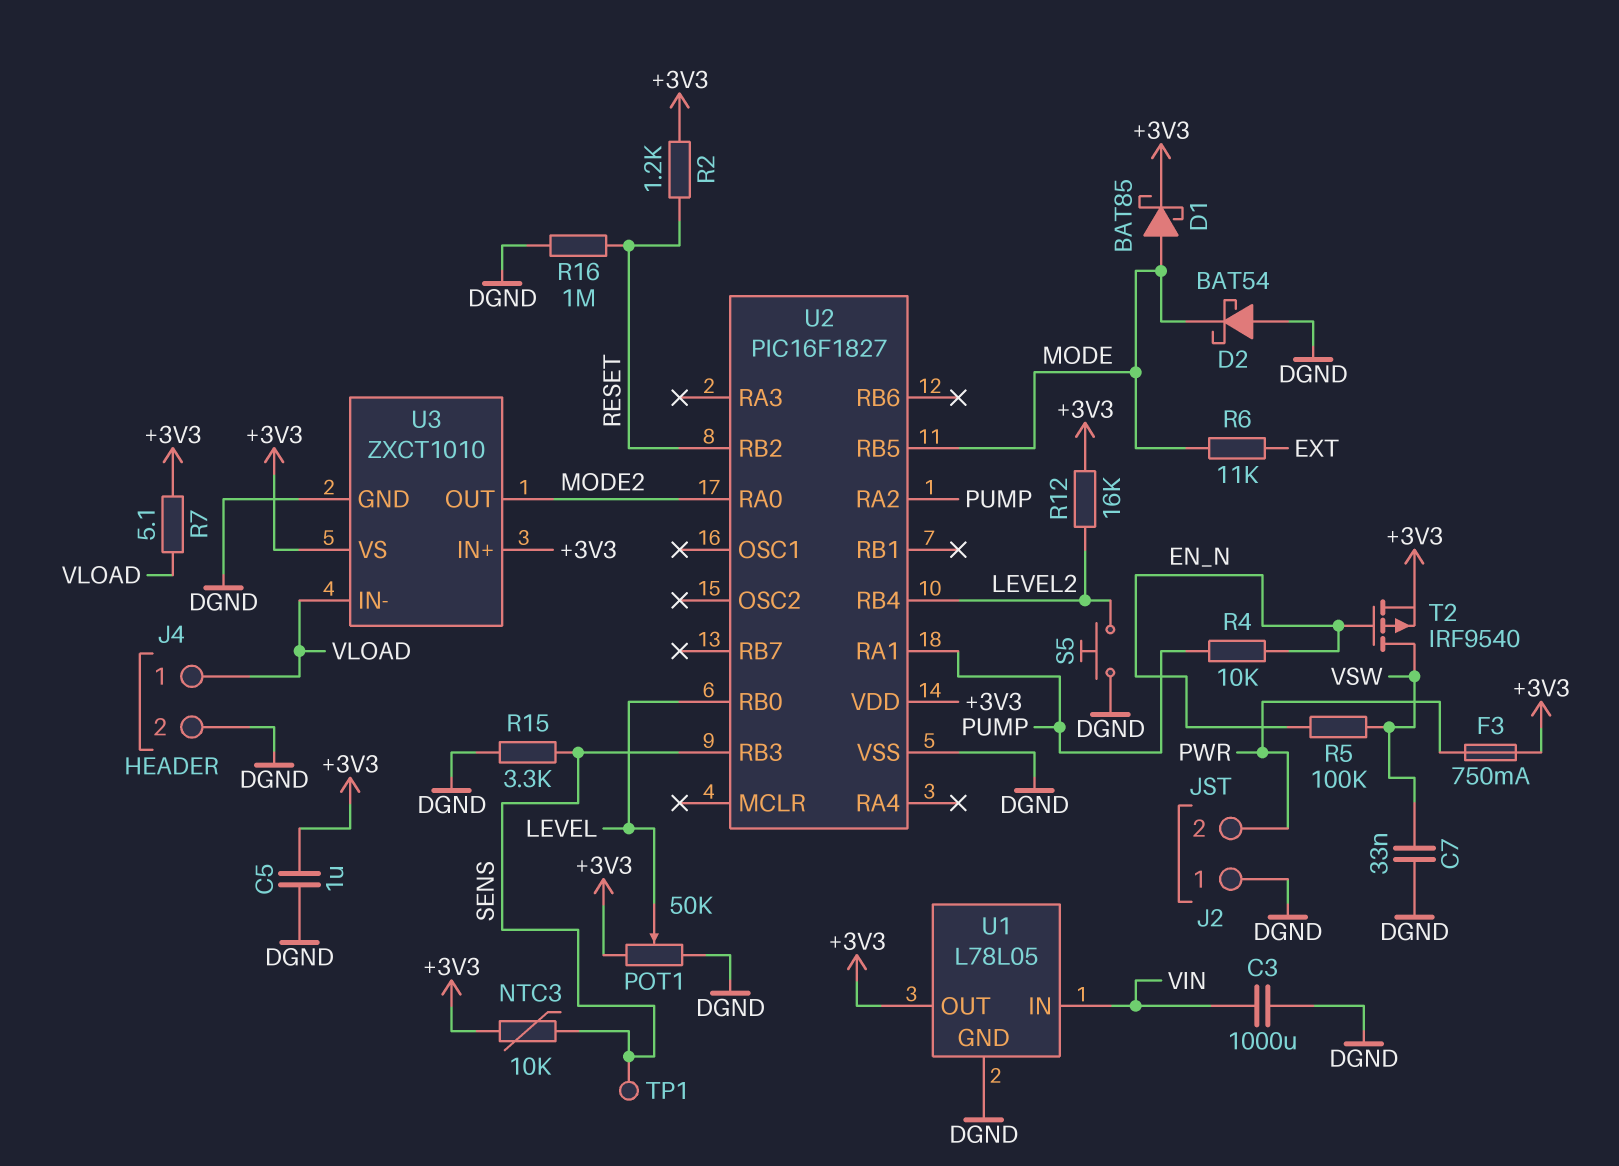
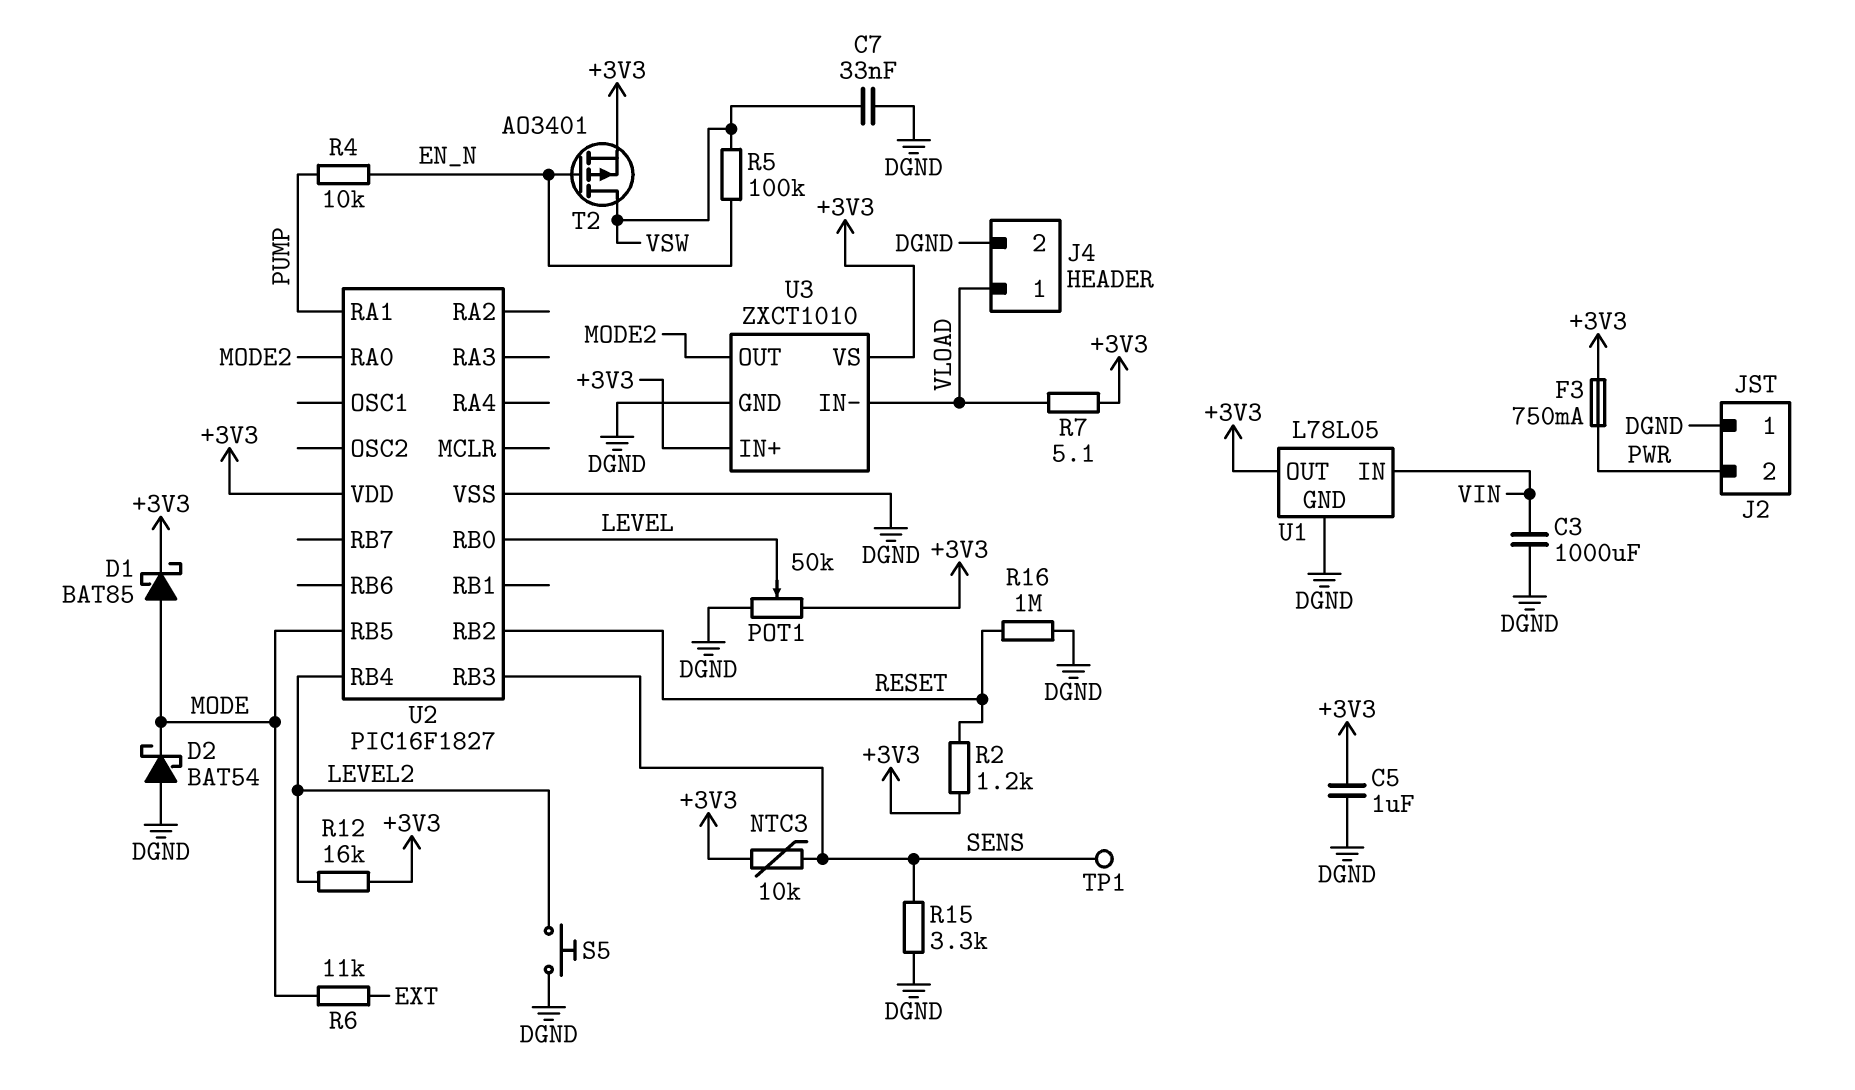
T2: PMOS IRF9540 (G EN_N, D VSW, S +3V3) -> PMOS AO3401 (G EN_N, D VSW, S +3V3)
U2 pin RA2: PUMP -> none

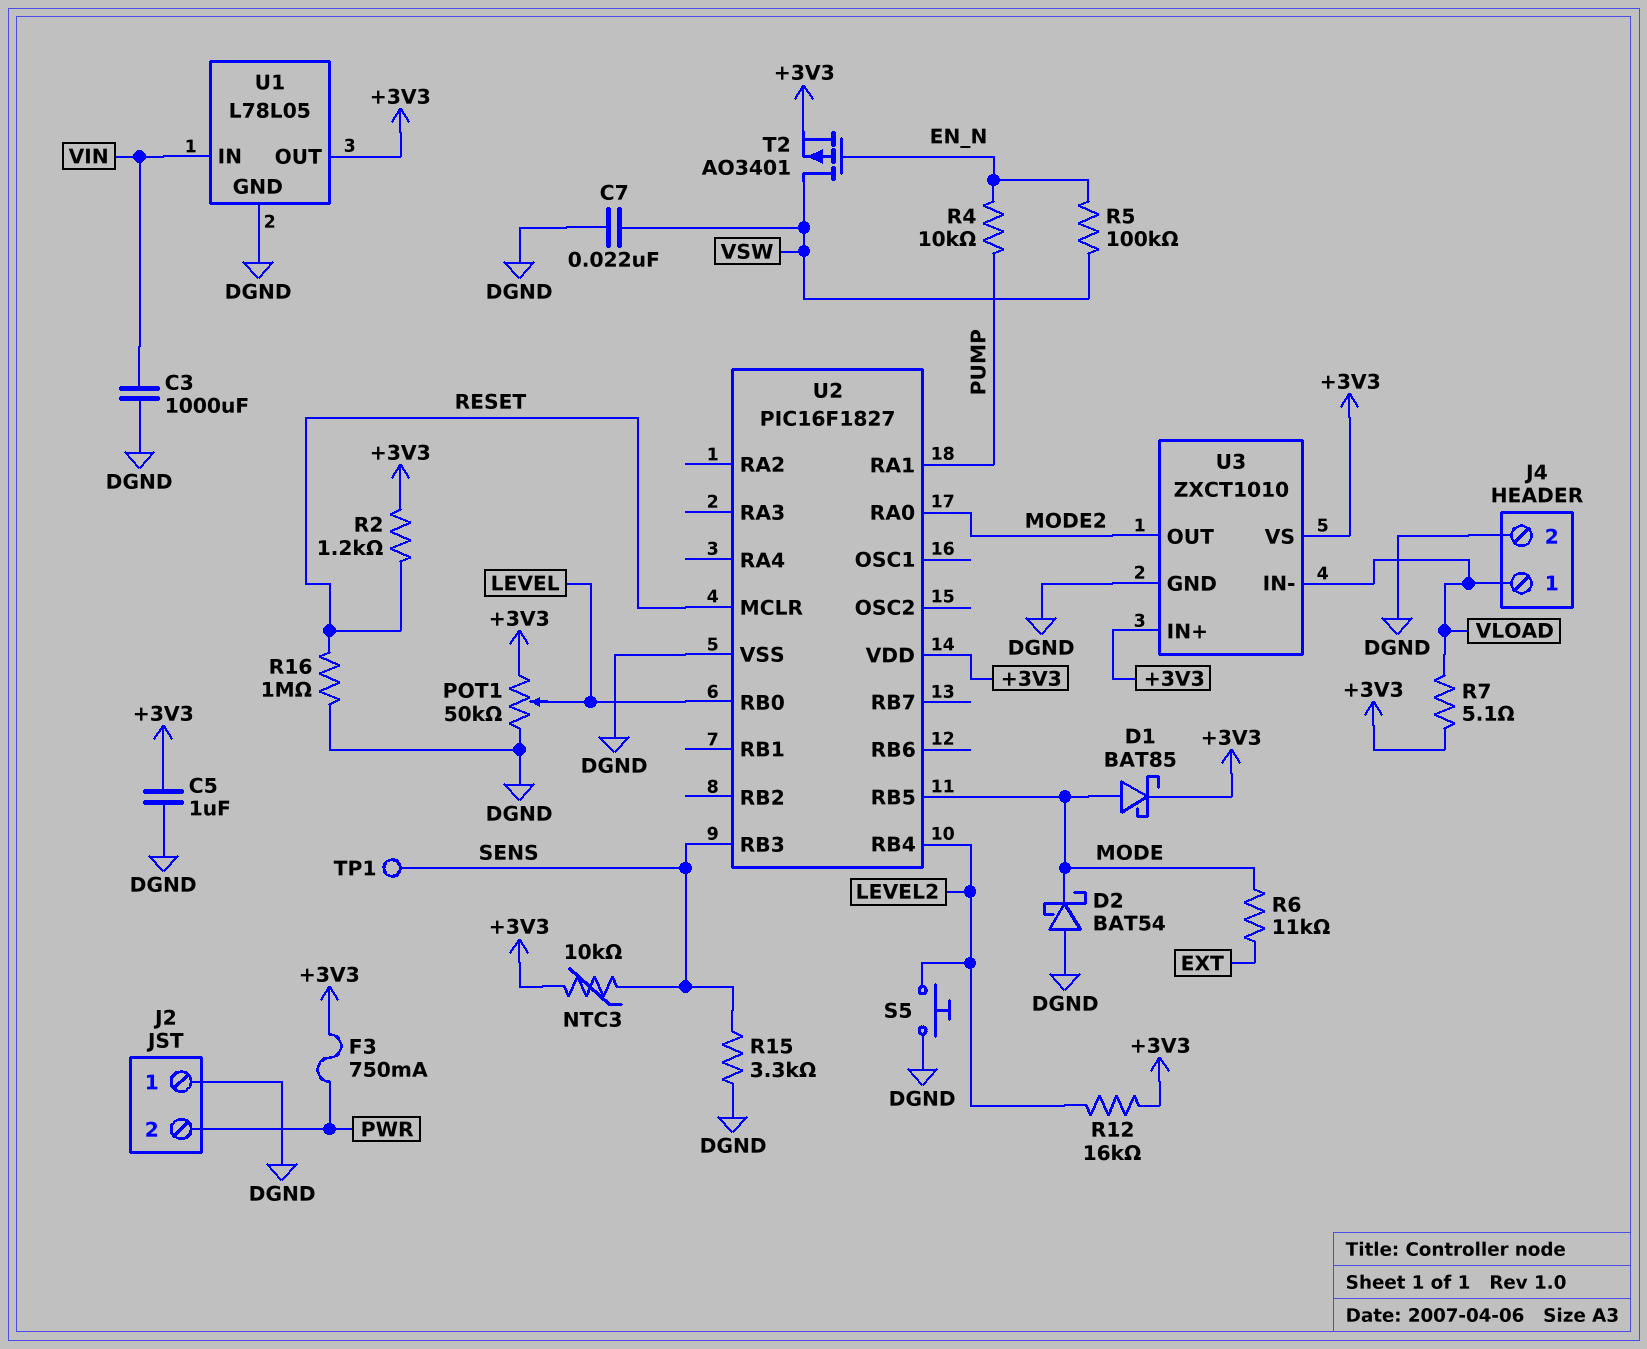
C7: 33nF (DGND, VSW) -> 22nF (DGND, VSW)
U2 pin MCLR: none -> RESET
U2 pin RB2: RESET -> none

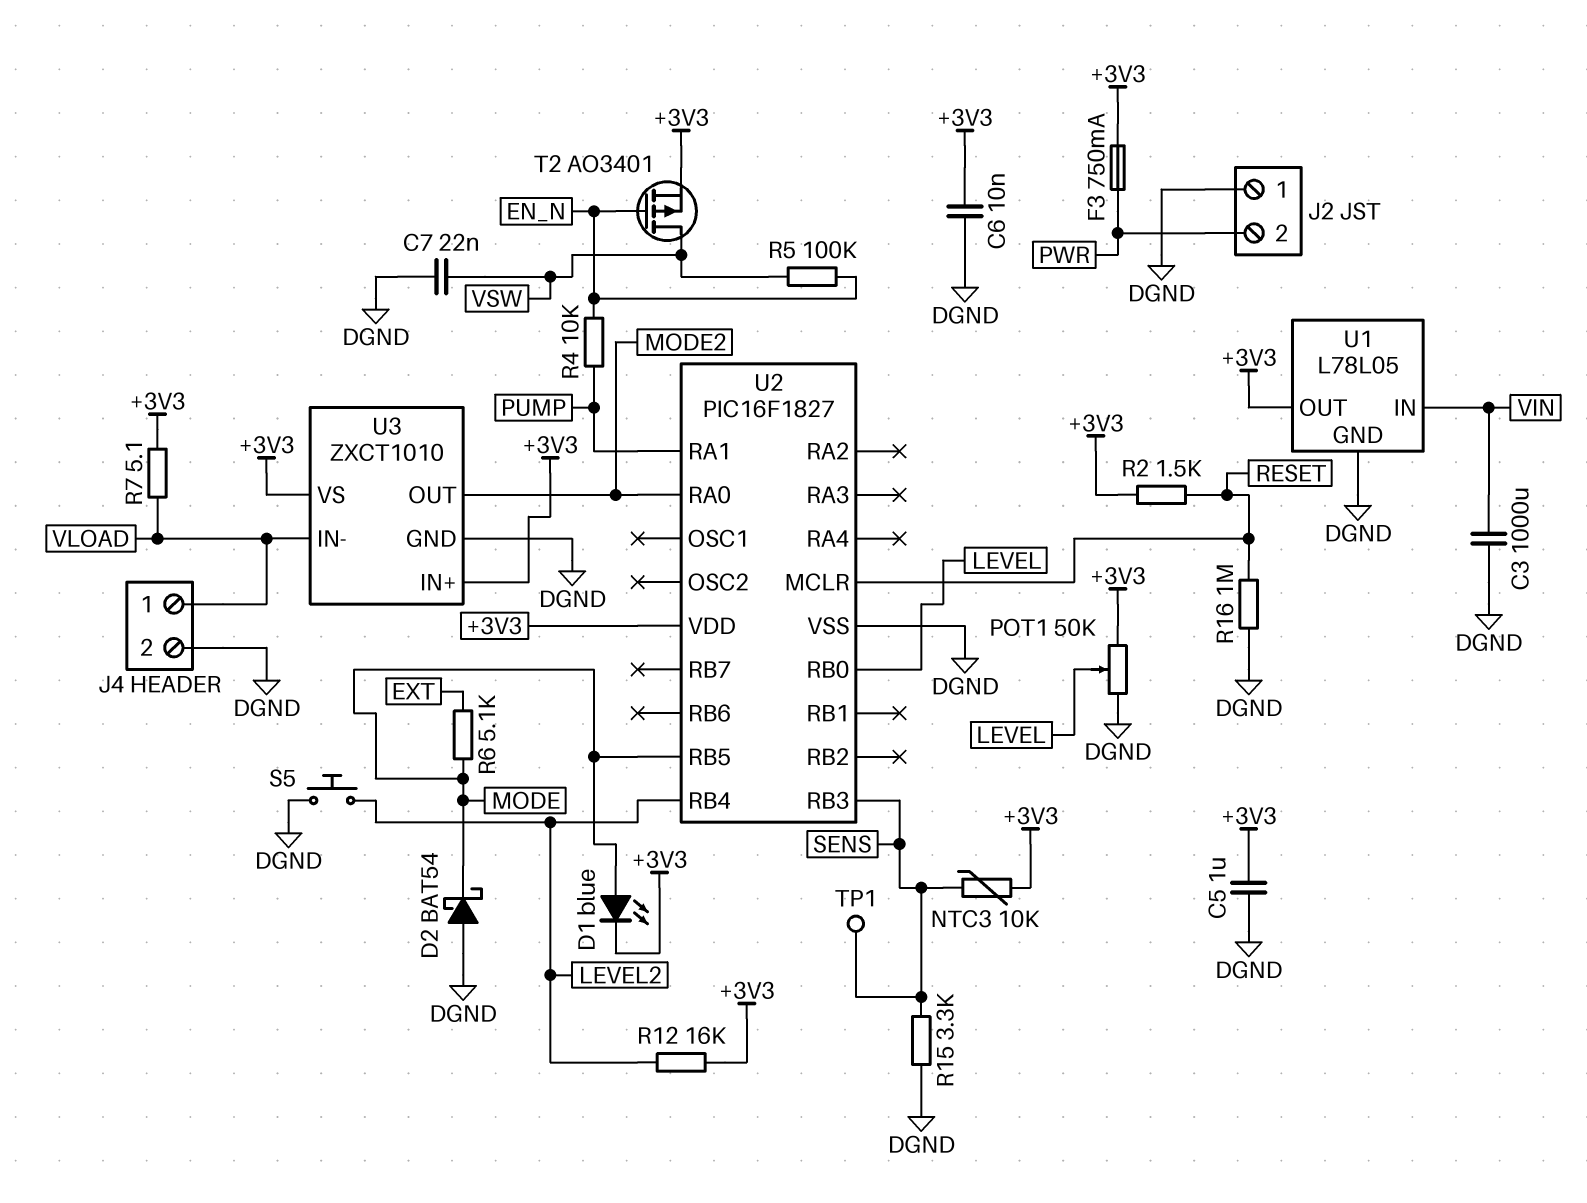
C6: none -> 10nF (+3V3, DGND)
D1: schottky BAT85 (A MODE, K +3V3) -> LED blue (A MODE, K +3V3)
R2: 1.2k (+3V3, RESET) -> 1.5k (+3V3, RESET)
R6: 11k (EXT, MODE) -> 5.1k (EXT, MODE)

